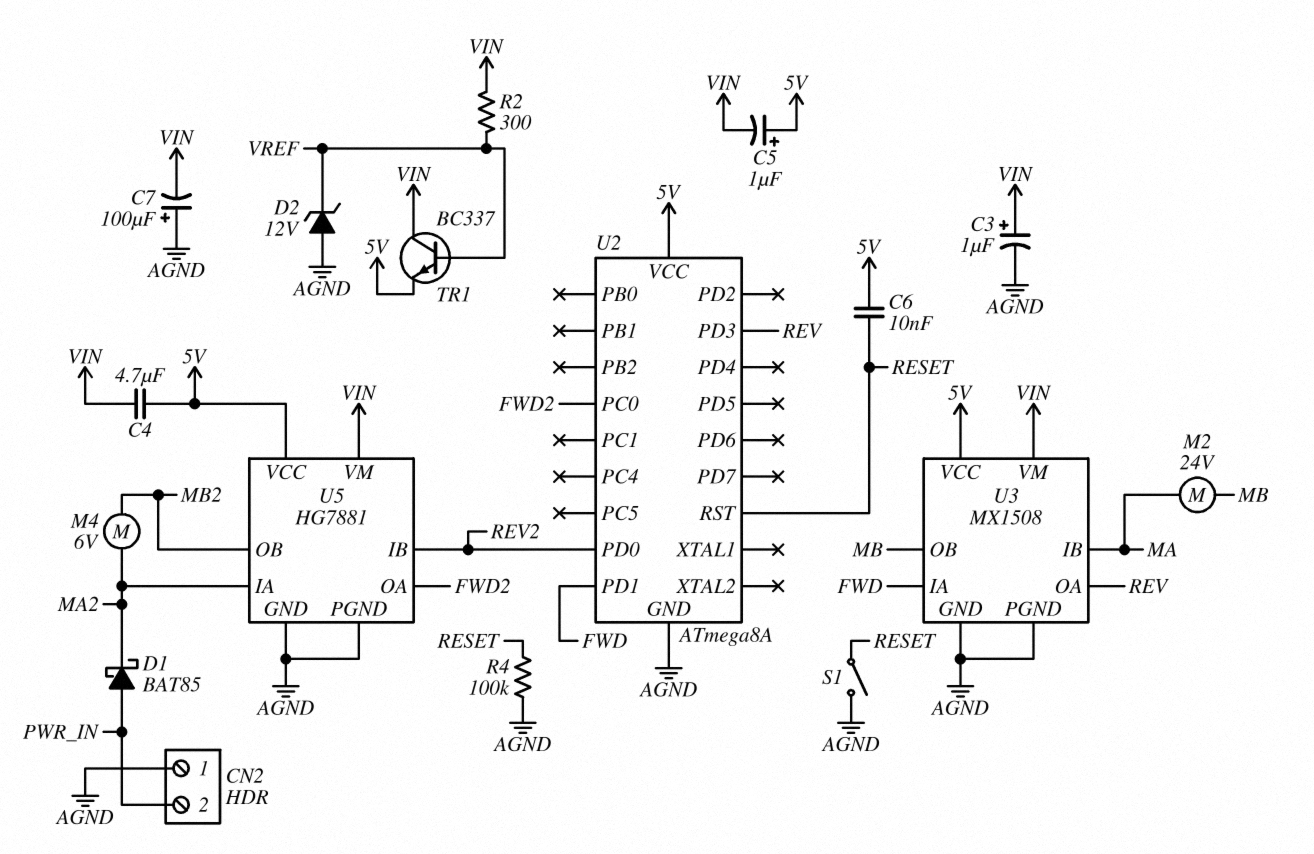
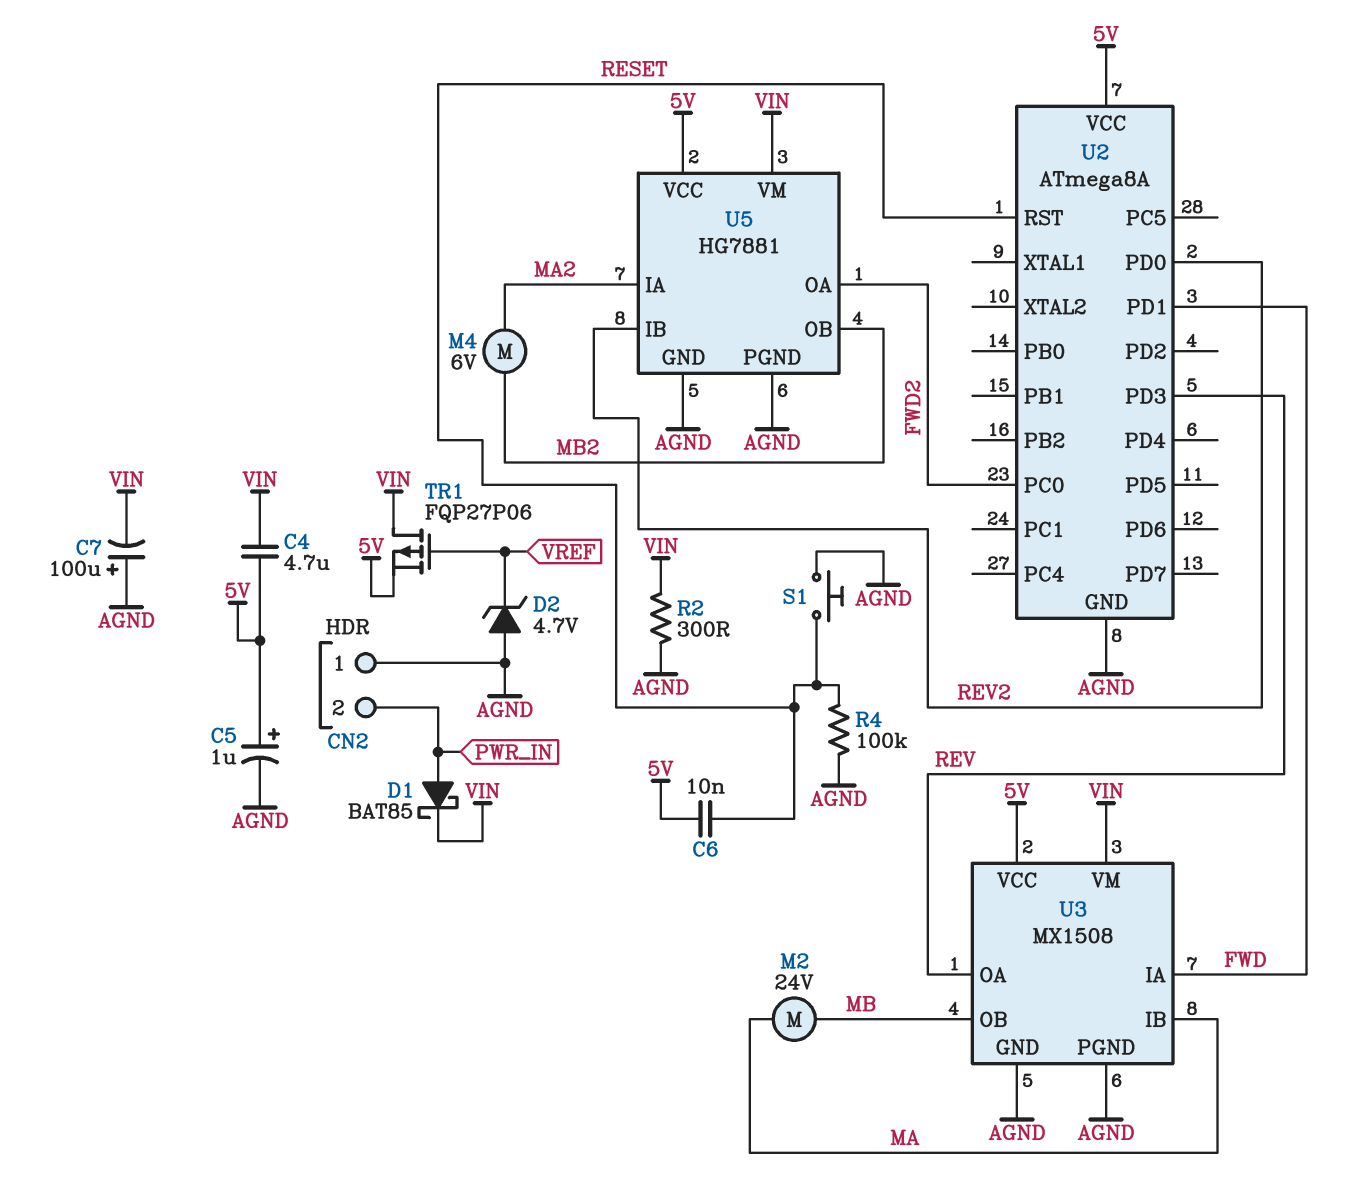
C3: 1uF (plus VIN, minus AGND) -> none
C5: 1uF (plus 5V, minus VIN) -> 1uF (plus 5V, minus AGND)
D1: schottky BAT85 (A PWR_IN, K MA2) -> schottky BAT85 (A PWR_IN, K VIN)
D2: zener 12V (A AGND, K VREF) -> zener 4.7V (A AGND, K VREF)
R2: 300 (VIN, VREF) -> 300 (AGND, VIN)
S1: switch (AGND, RESET) -> button (AGND, RESET)
TR1: NPN BC337 (B VREF, C VIN, E 5V) -> PMOS FQP27P06 (G VREF, D VIN, S 5V)

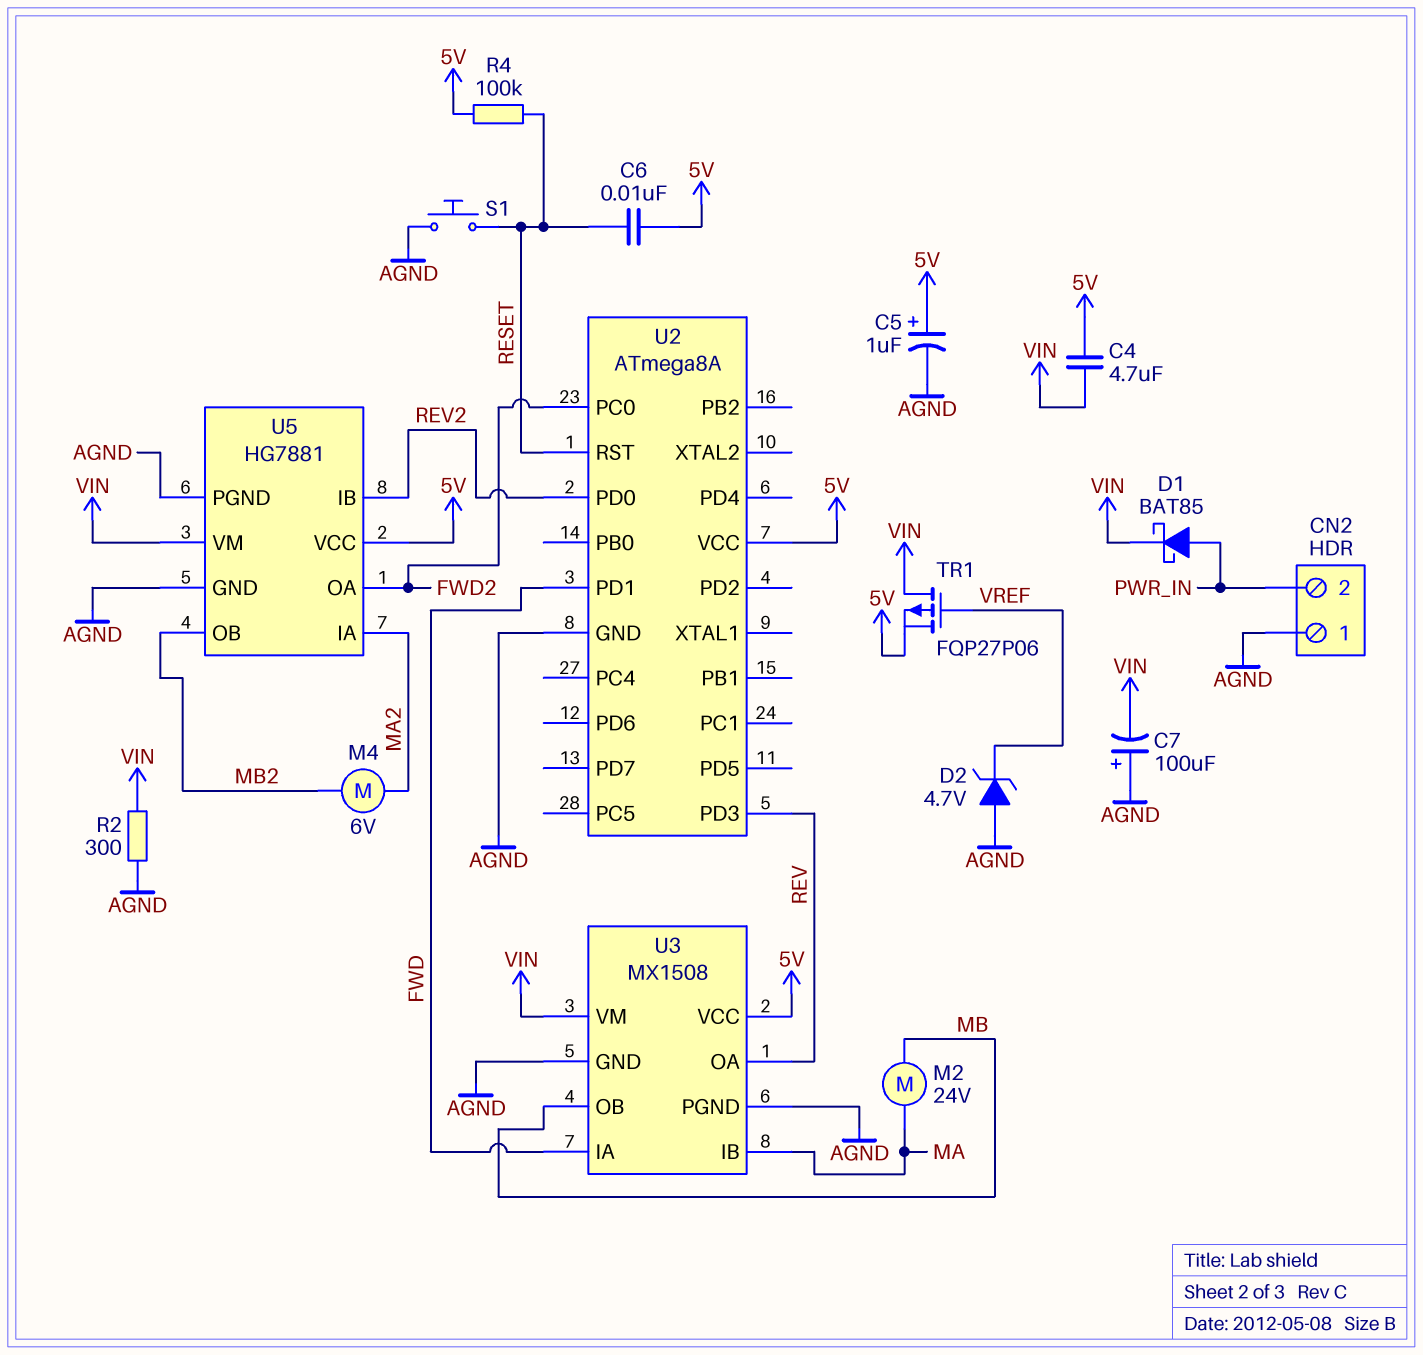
R4: 100k (AGND, RESET) -> 100k (5V, RESET)

